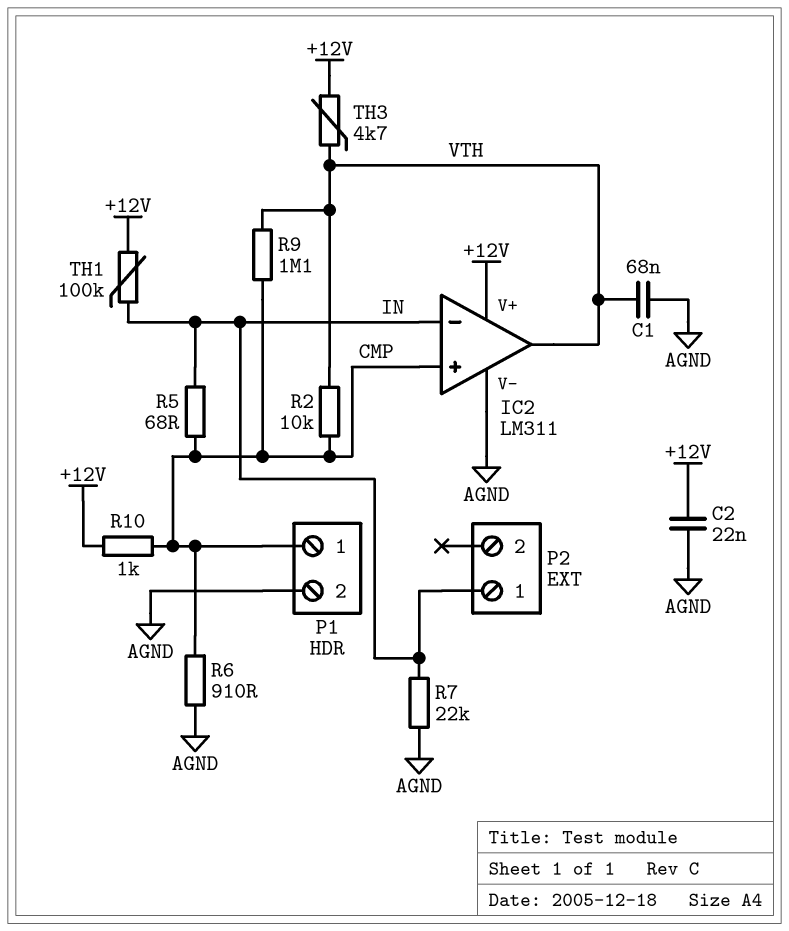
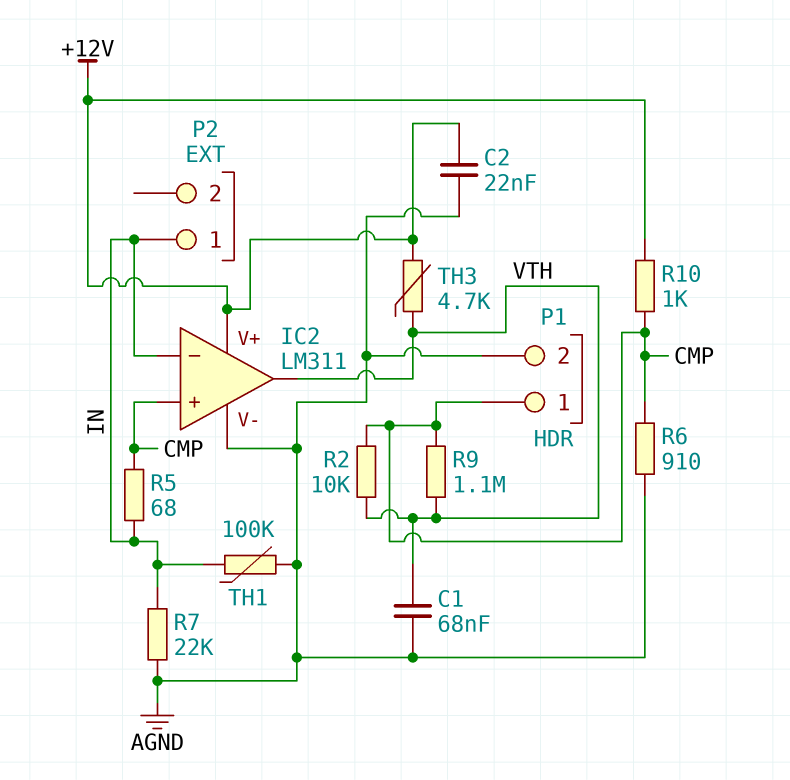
TH1: 100k (+12V, IN) -> 100k (AGND, IN)

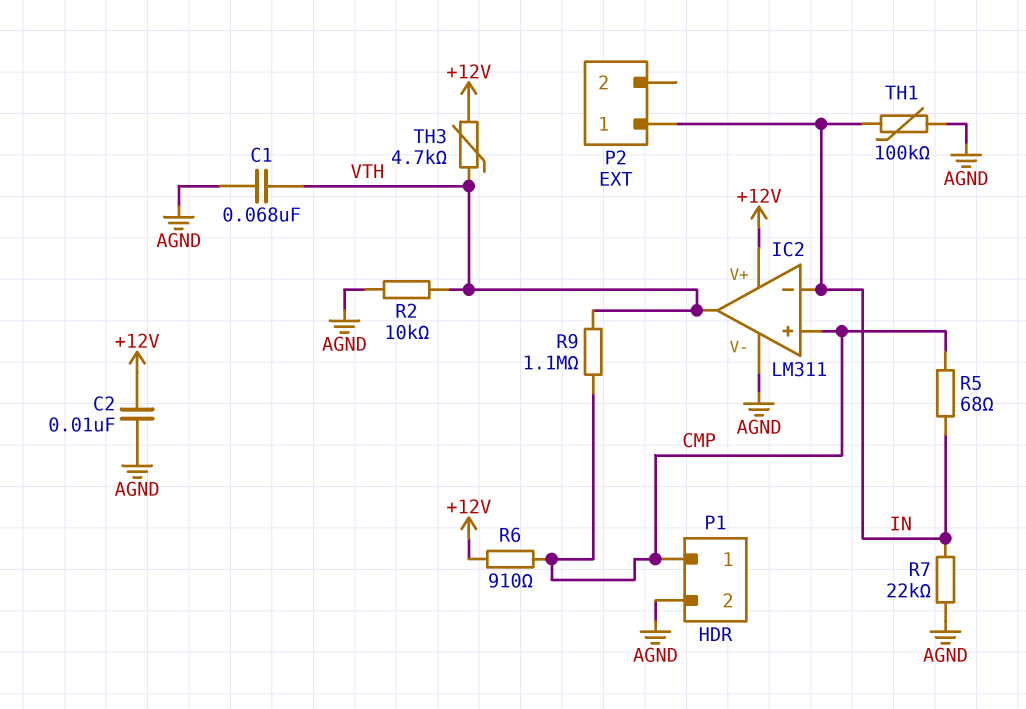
C2: 22nF (+12V, AGND) -> 10nF (+12V, AGND)
R2: 10k (CMP, VTH) -> 10k (AGND, VTH)
R6: 910 (AGND, CMP) -> 910 (+12V, CMP)
R10: 1k (+12V, CMP) -> none

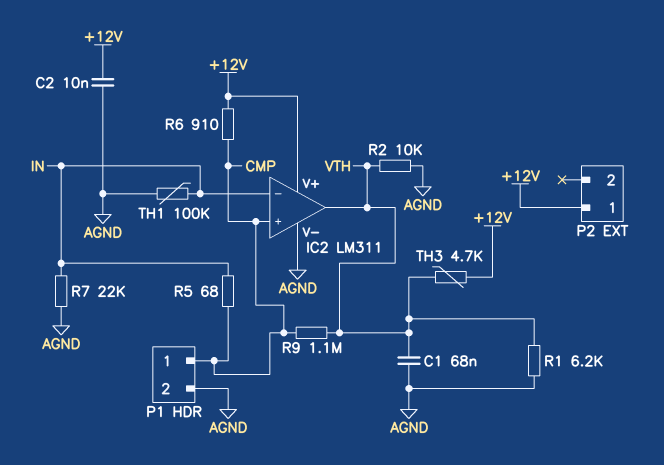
P2 pin 1: IN -> +12V
R1: none -> 6.2k (AGND, VTH)

